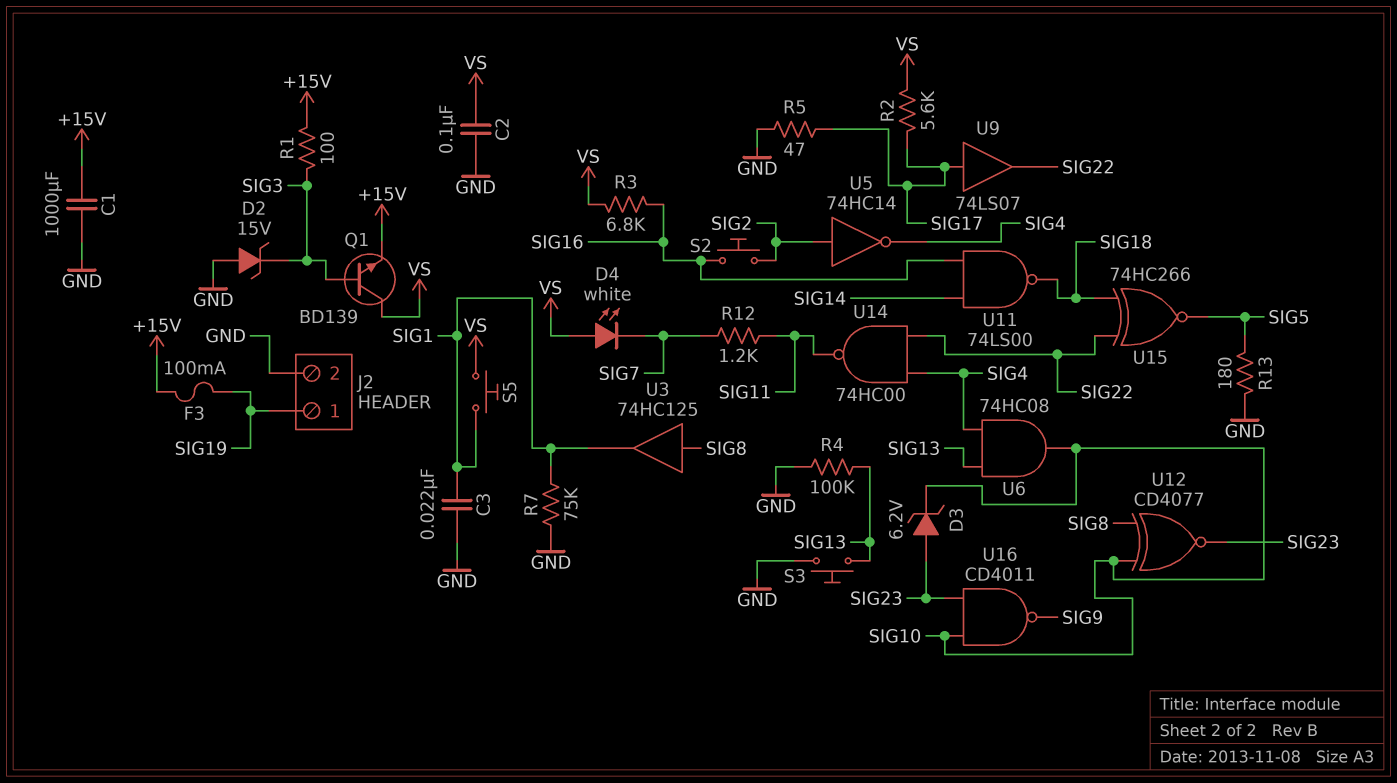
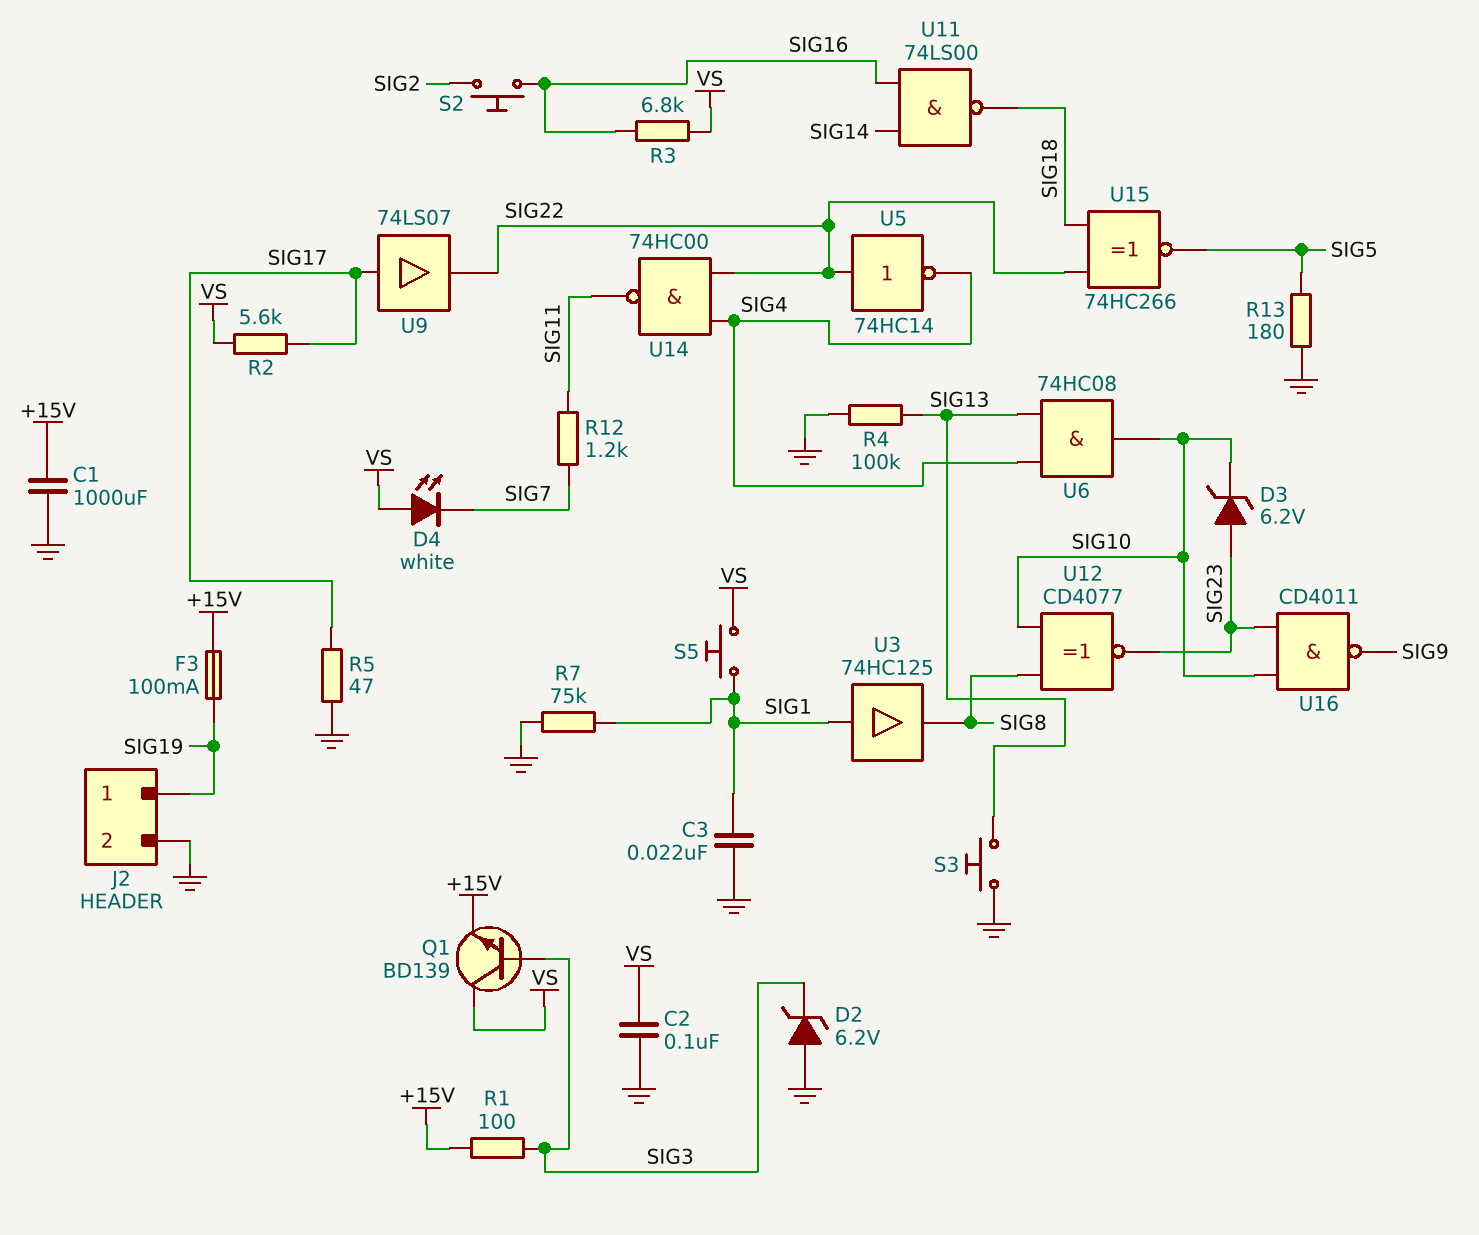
D2: zener 15V (A GND, K SIG3) -> zener 6.2V (A GND, K SIG3)
U3: buffer 74HC125 (in SIG8, out SIG1) -> buffer 74HC125 (in SIG1, out SIG8)
U5: NOT 74HC14 (in SIG2, out SIG4) -> NOT 74HC14 (in SIG22, out SIG4)

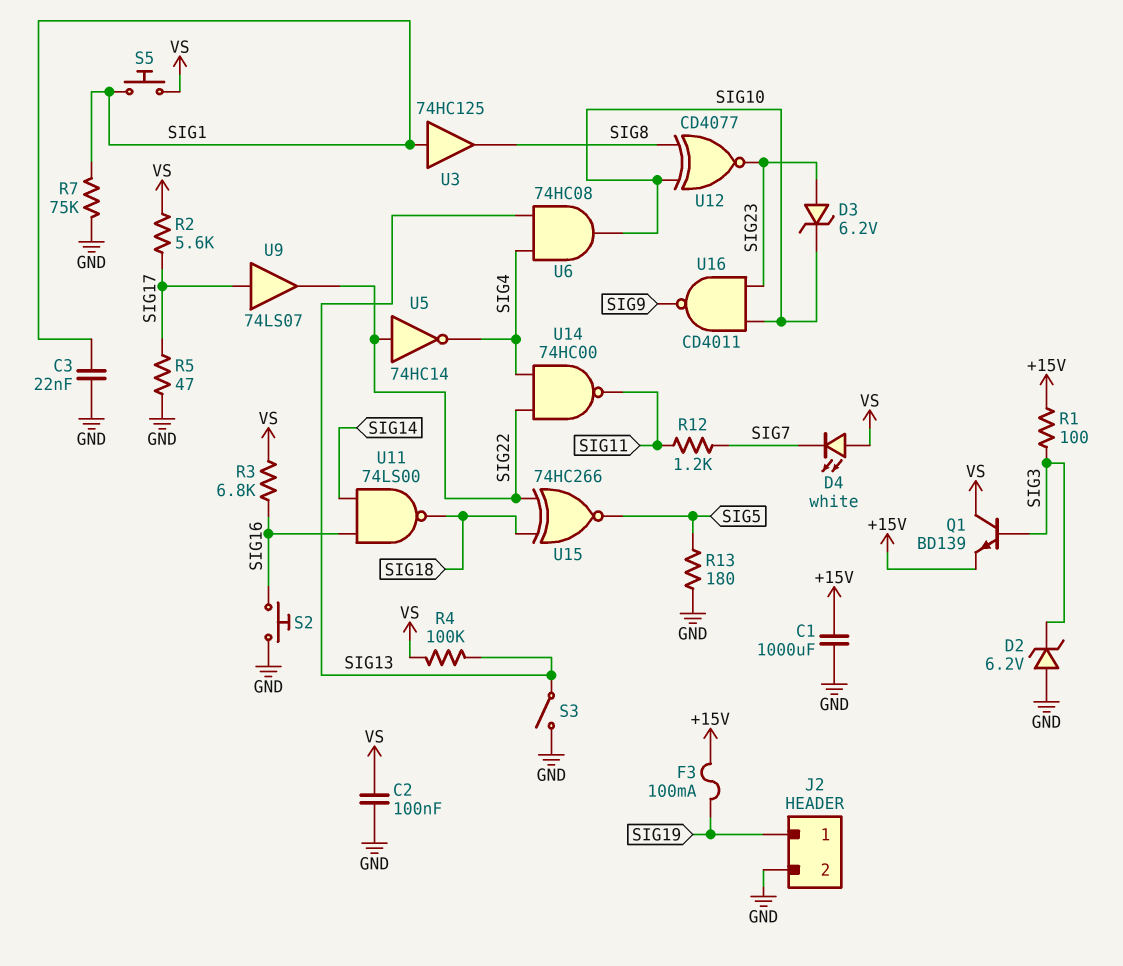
R4: 100k (GND, SIG13) -> 100k (SIG13, VS)
S2: button (SIG2, SIG16) -> button (GND, SIG16)
S3: button (GND, SIG13) -> switch (GND, SIG13)

